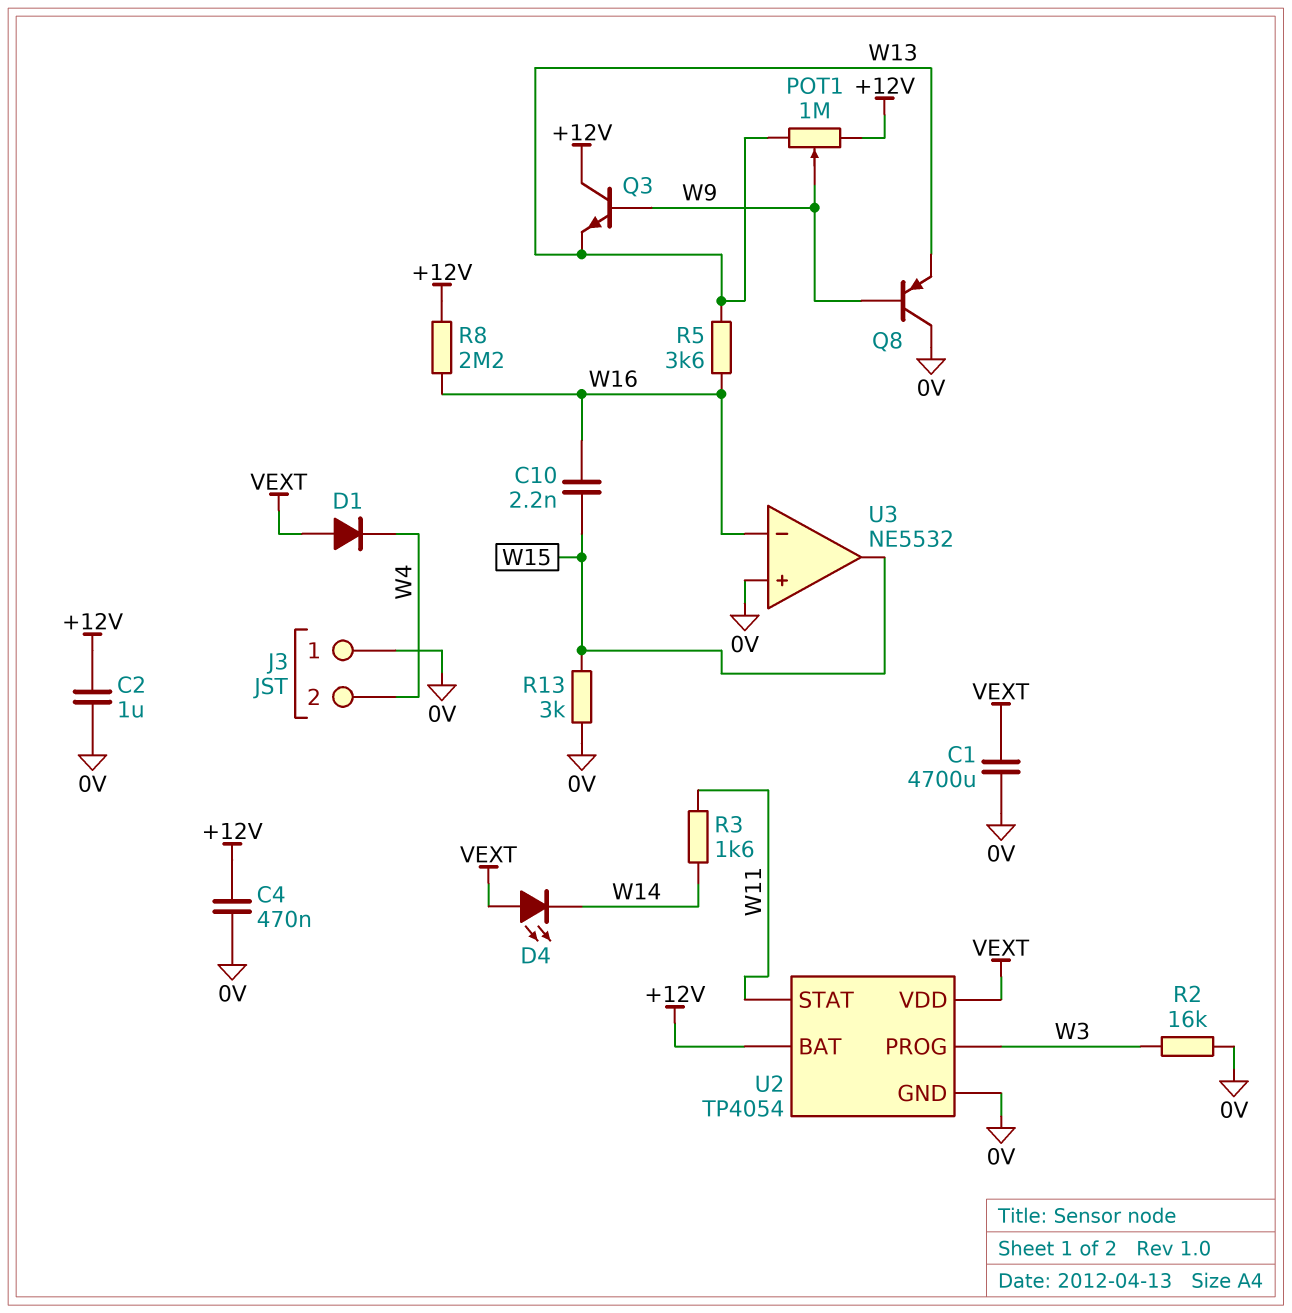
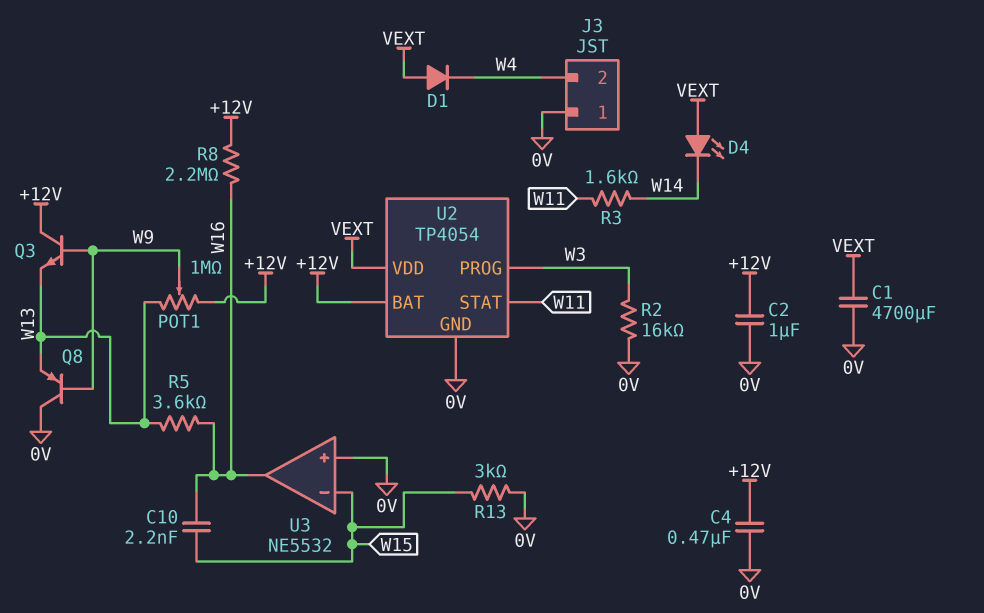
U3 pin in-: W16 -> W15
U3 pin out: W15 -> W16

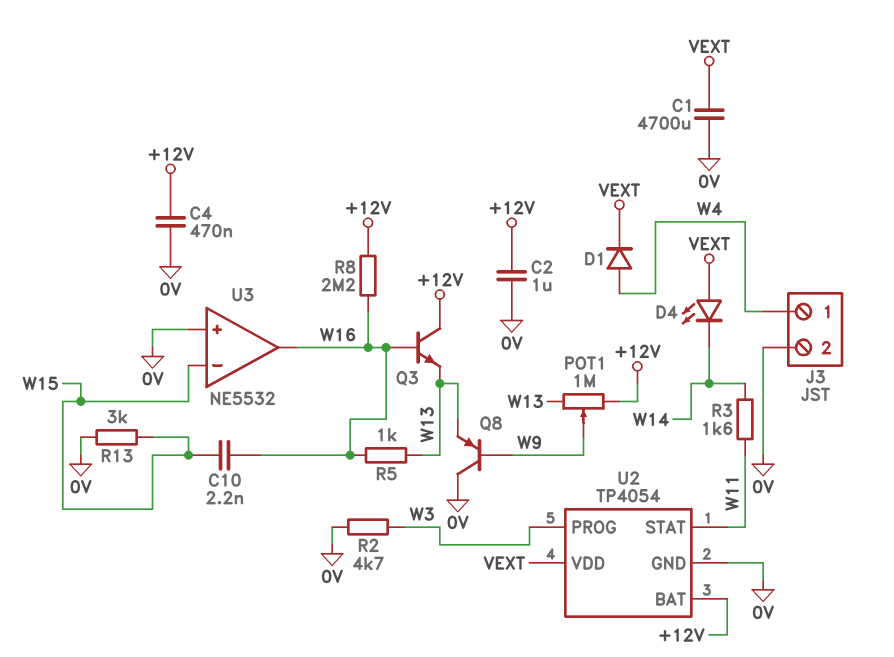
D1: diode (A VEXT, K W4) -> diode (A W4, K VEXT)
J3 pin 1: 0V -> W4
J3 pin 2: W4 -> 0V
Q3: NPN (B W9, C +12V, E W13) -> NPN (B W16, C +12V, E W13)
R2: 16k (0V, W3) -> 4.7k (0V, W3)
R5: 3.6k (W13, W16) -> 1k (W13, W16)

